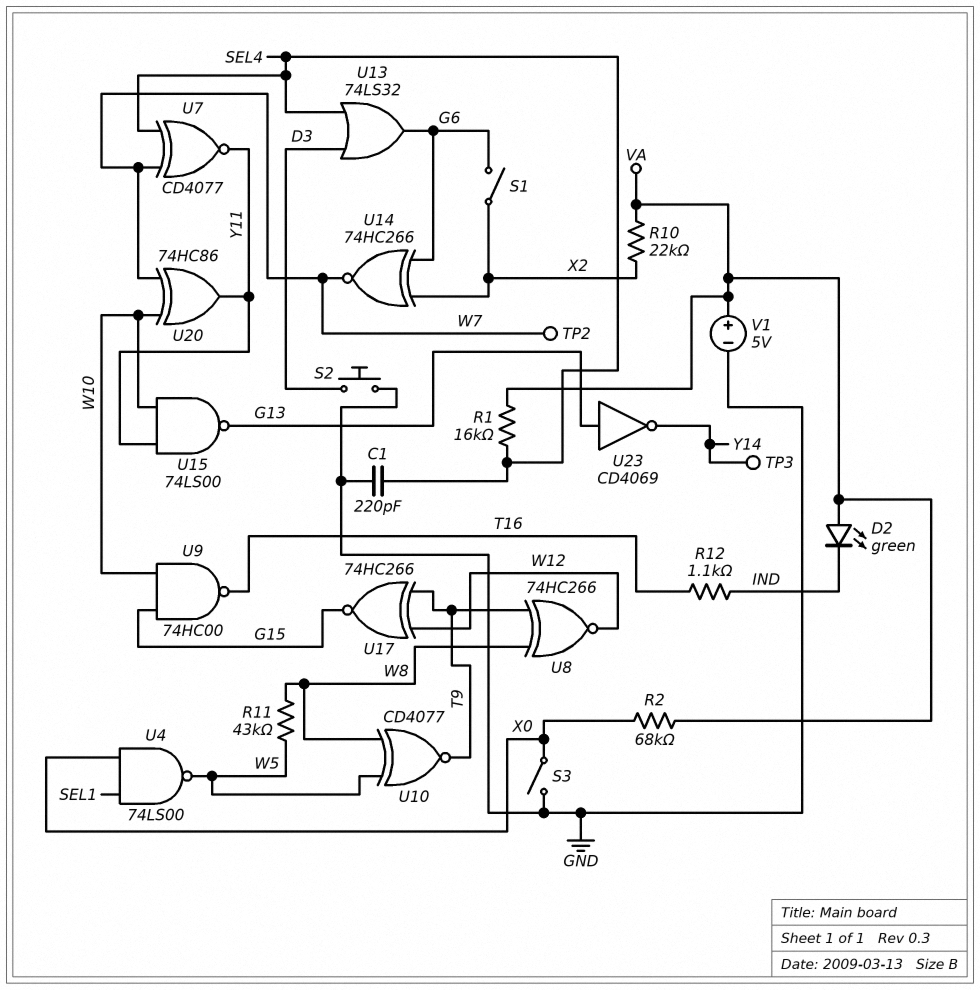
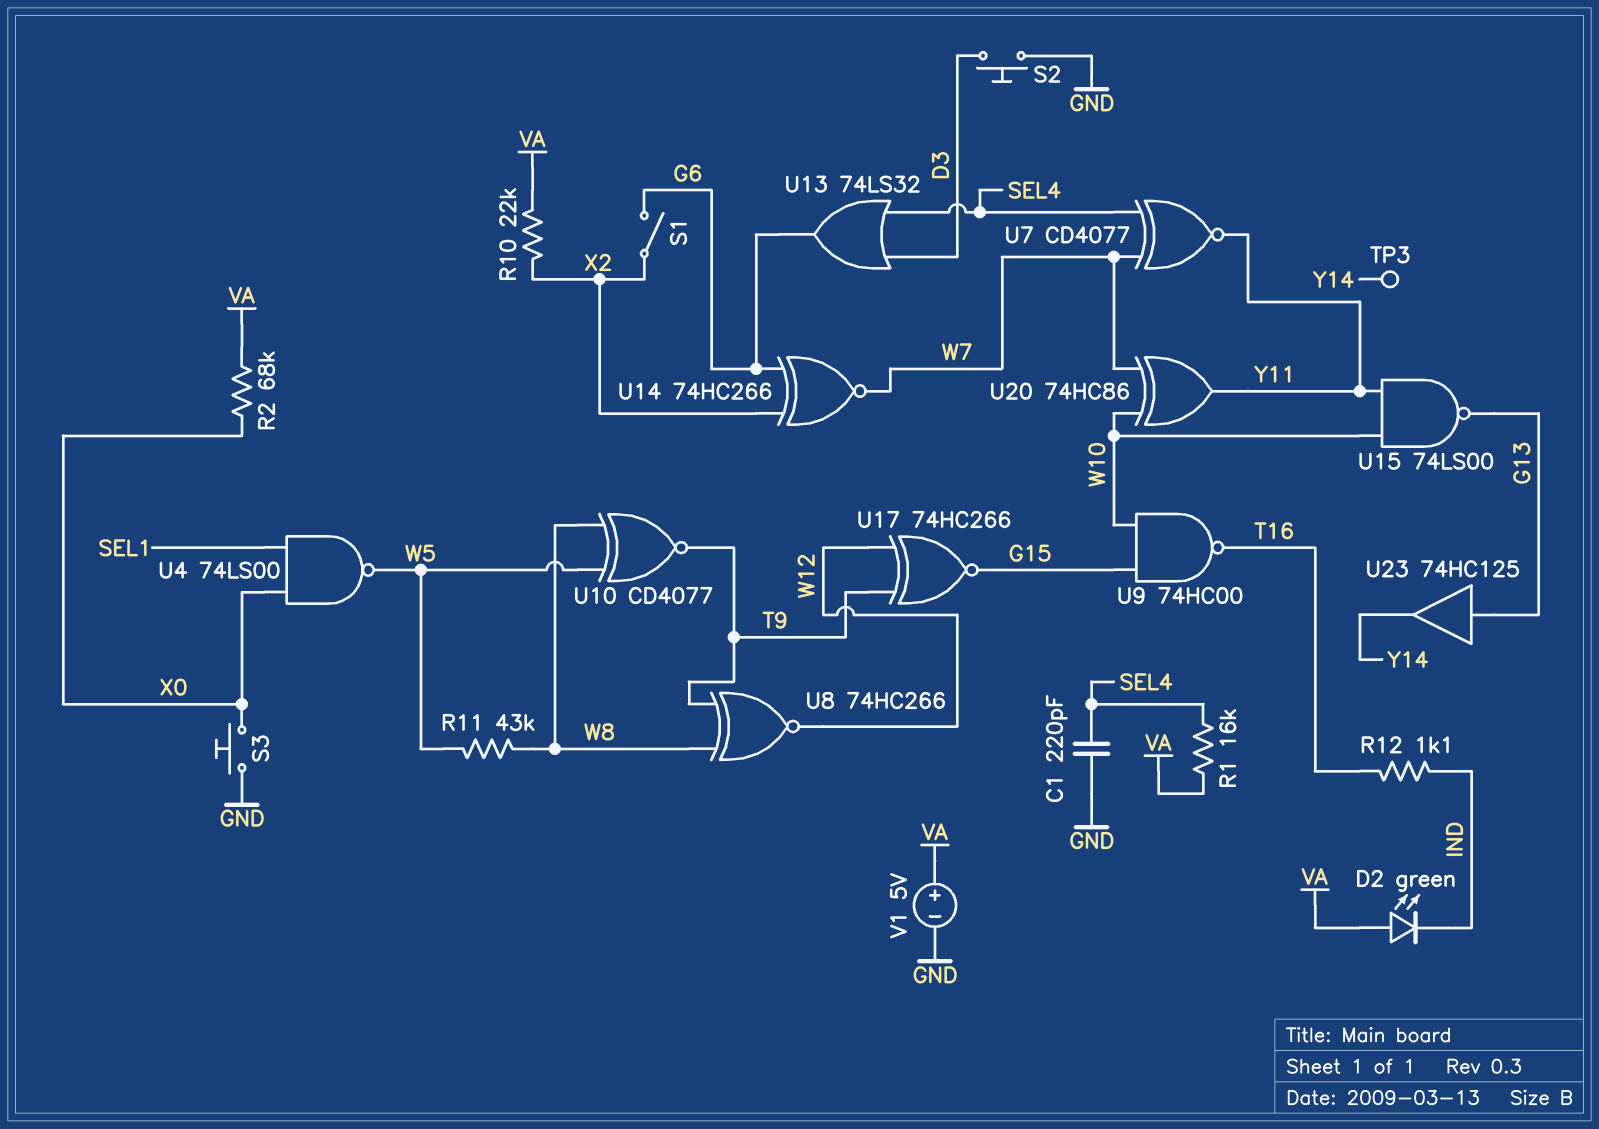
S3: switch (GND, X0) -> button (GND, X0)
TP2: test point (W7) -> none
U23: NOT CD4069 (in G13, out Y14) -> buffer 74HC125 (in G13, out Y14)

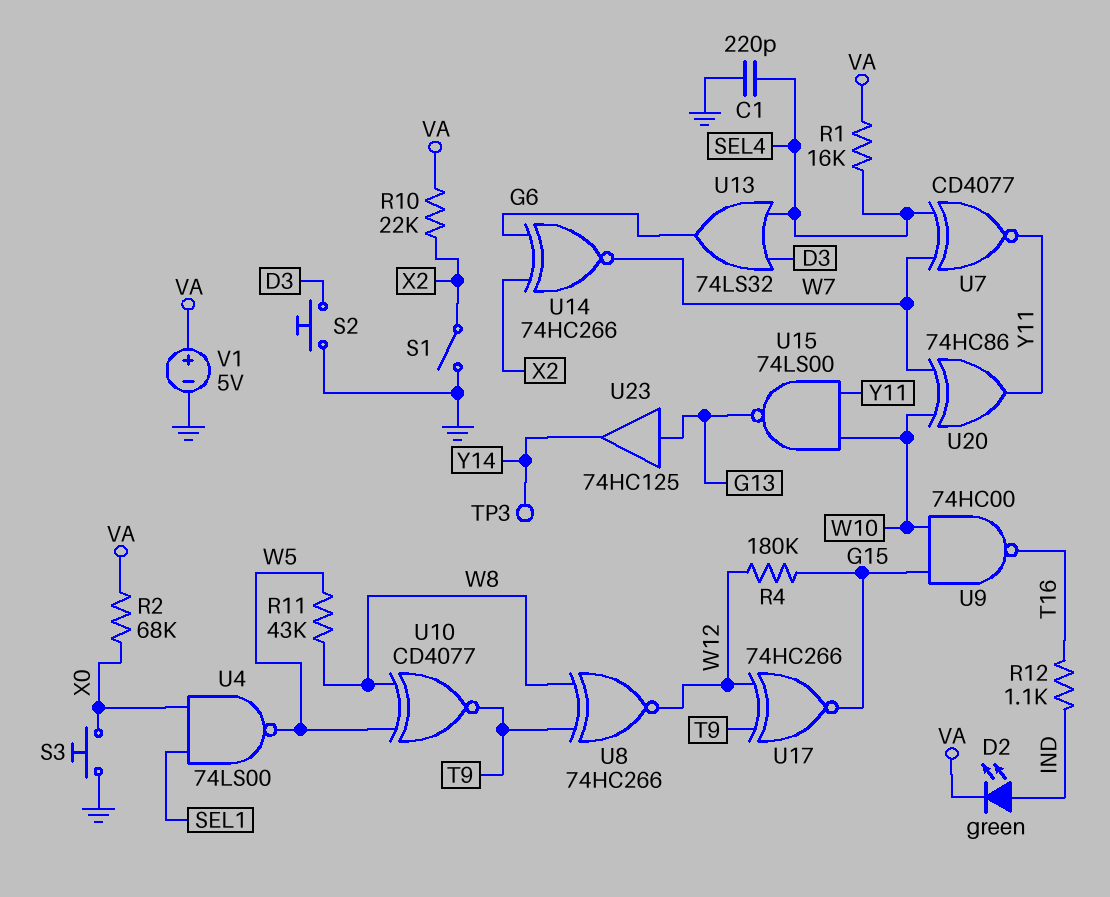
D2: LED green (A VA, K IND) -> LED green (A IND, K VA)
R4: none -> 180k (G15, W12)
S1: switch (G6, X2) -> switch (GND, X2)

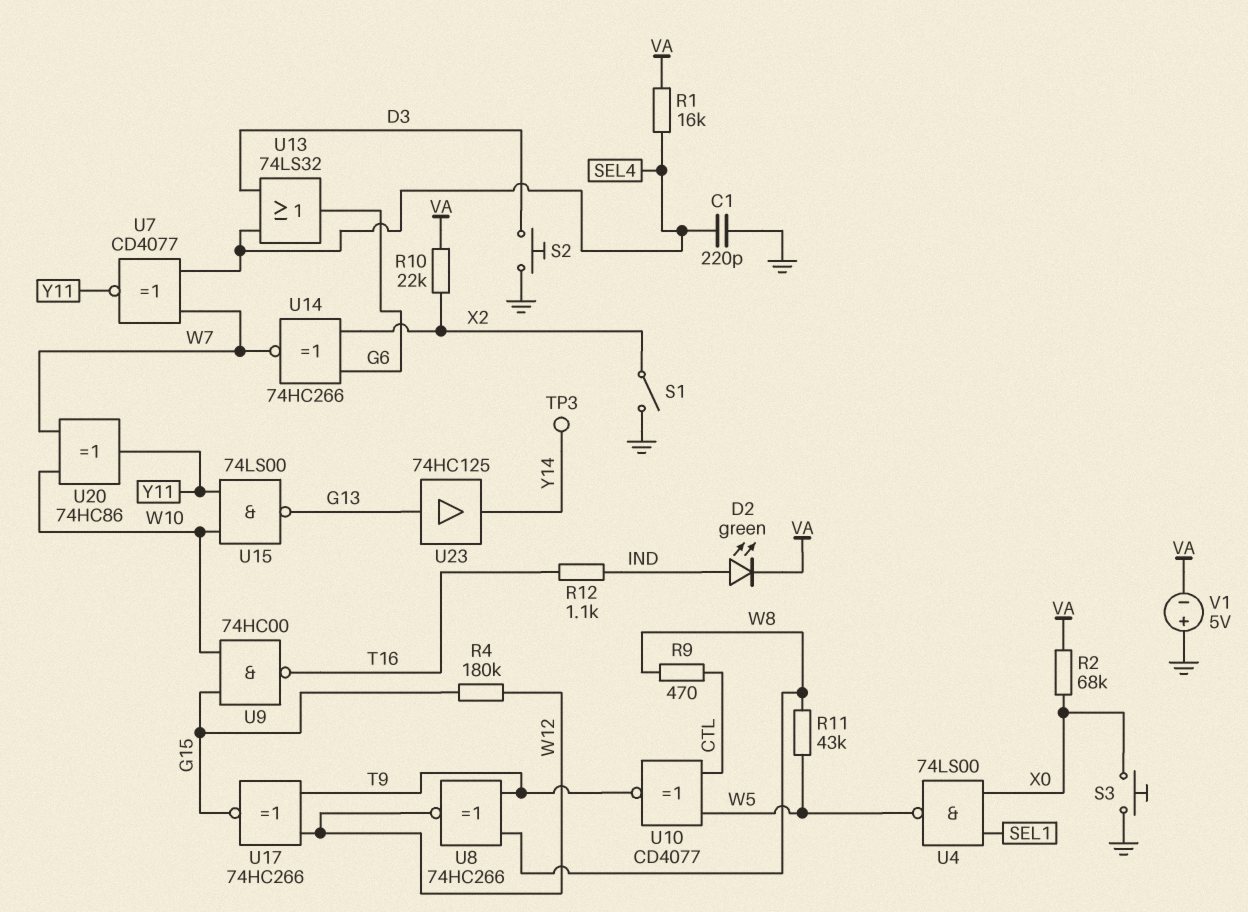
R9: none -> 470 (CTL, W8)
U10: XNOR CD4077 (in W5, in W8, out T9) -> XNOR CD4077 (in CTL, in W5, out T9)
V1: 5V (plus VA, minus GND) -> 5V (plus GND, minus VA)

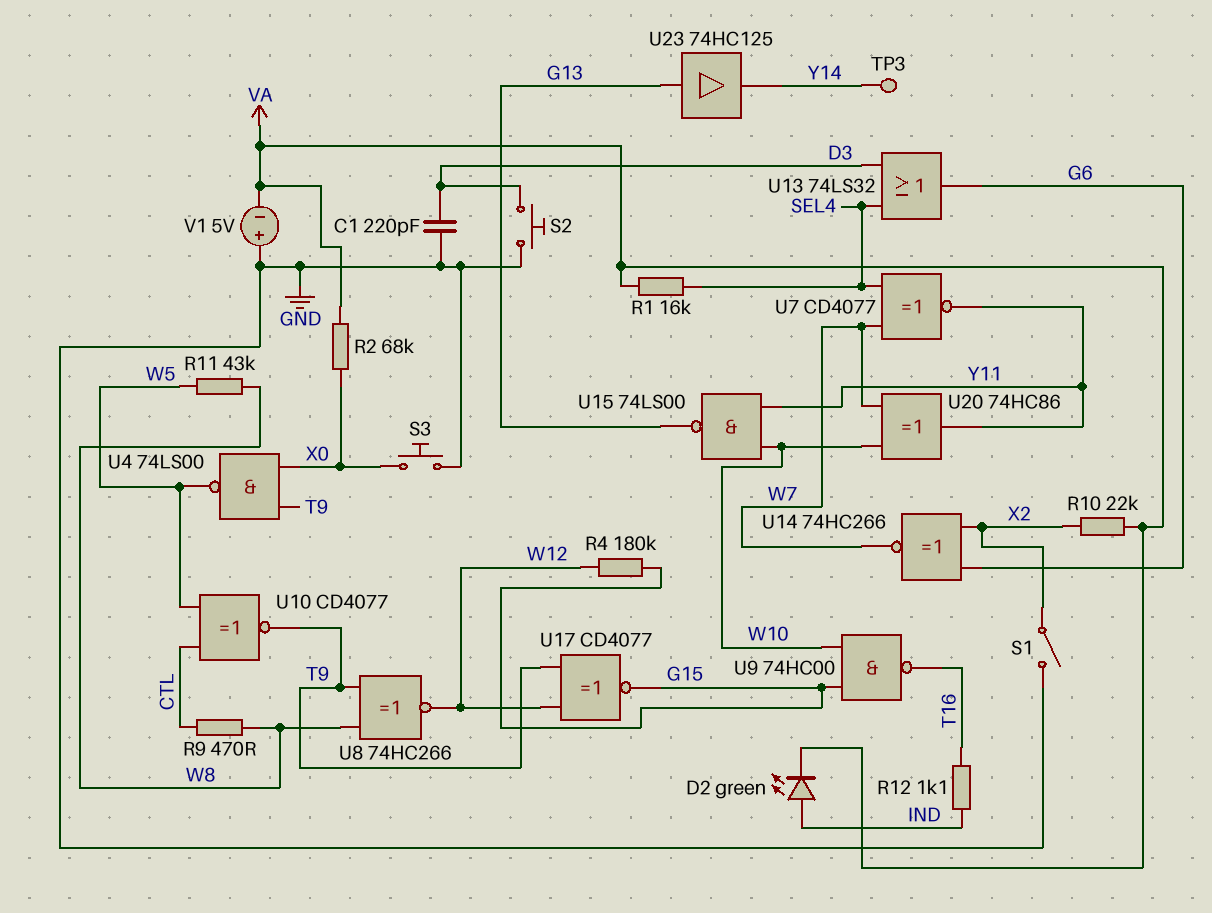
C1: 220pF (GND, SEL4) -> 220pF (D3, GND)
U4: NAND 74LS00 (in SEL1, in X0, out W5) -> NAND 74LS00 (in T9, in X0, out W5)
U17: XNOR 74HC266 (in T9, in W12, out G15) -> XNOR CD4077 (in T9, in W12, out G15)

